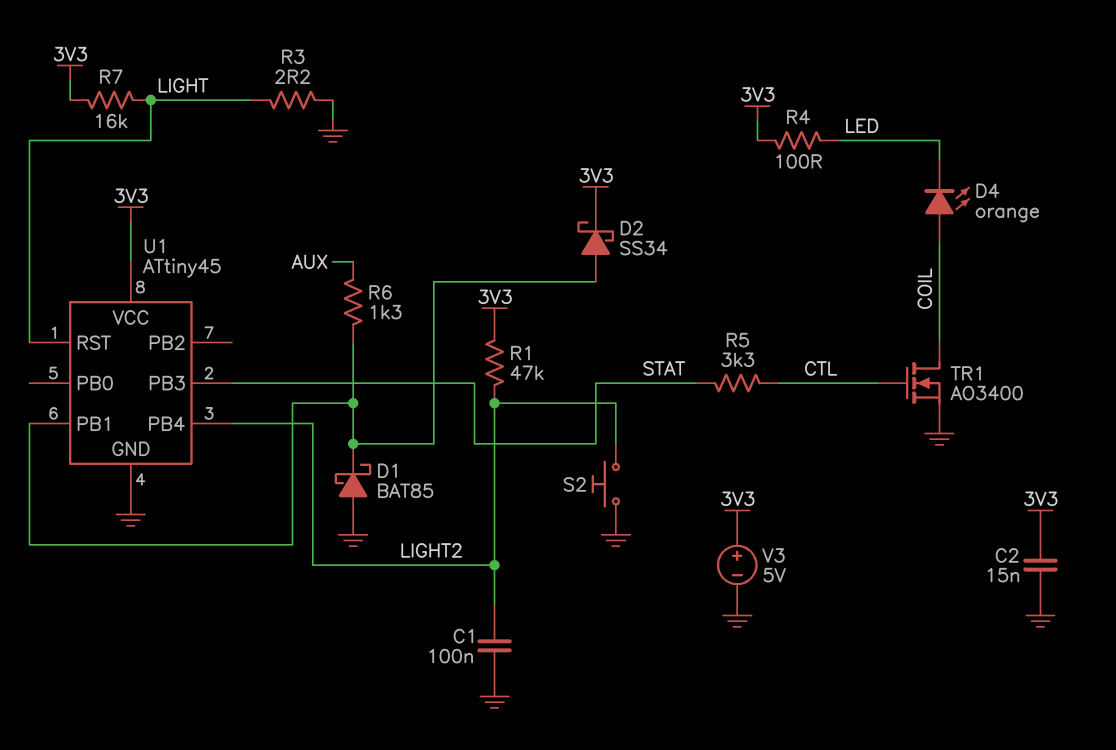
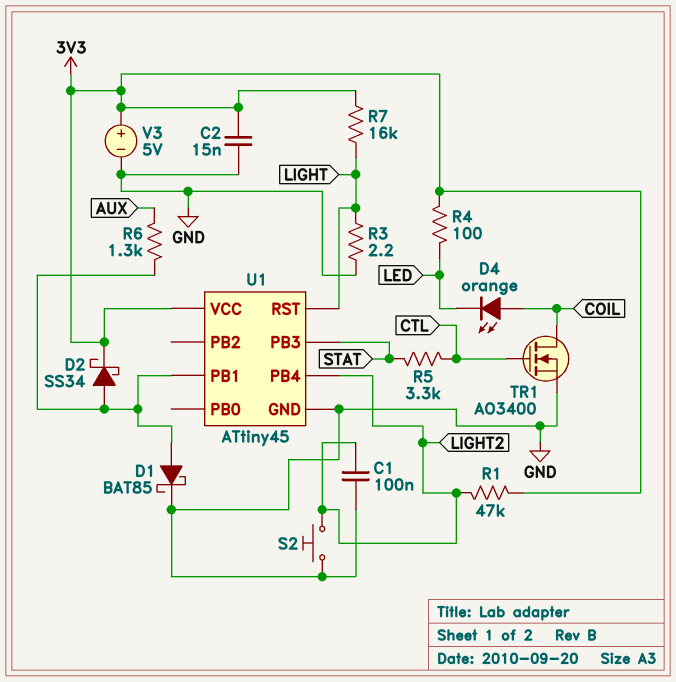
D1: schottky BAT85 (A GND, K U1/PB1) -> schottky BAT85 (A U1/PB1, K GND)

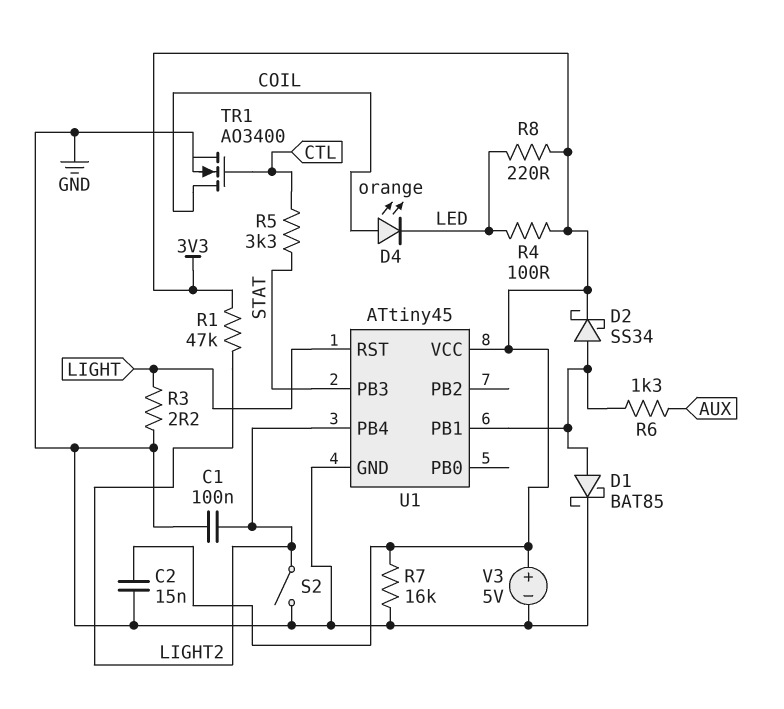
R7: 16k (3V3, LIGHT) -> 16k (3V3, GND)
R8: none -> 220 (3V3, LED)
S2: button (GND, LIGHT2) -> switch (GND, LIGHT2)

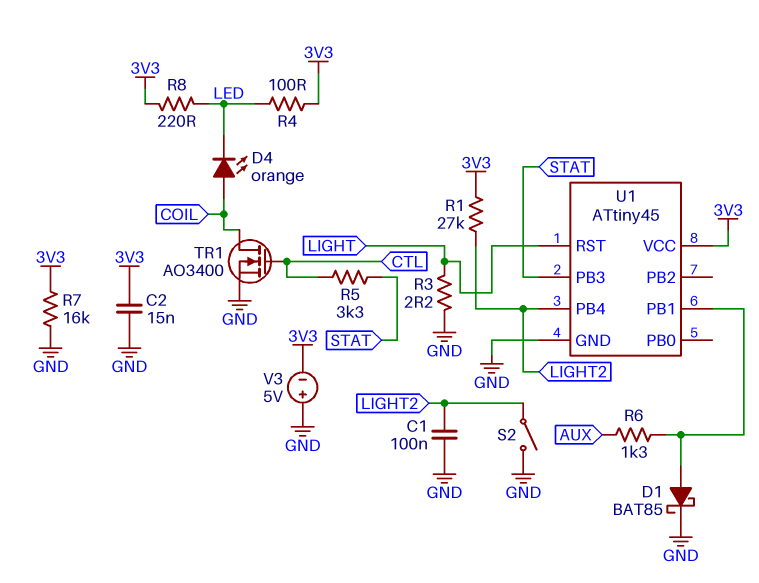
D2: schottky SS34 (A U1/PB1, K 3V3) -> none
R1: 47k (3V3, LIGHT2) -> 27k (3V3, LIGHT2)
V3: 5V (plus 3V3, minus GND) -> 5V (plus GND, minus 3V3)

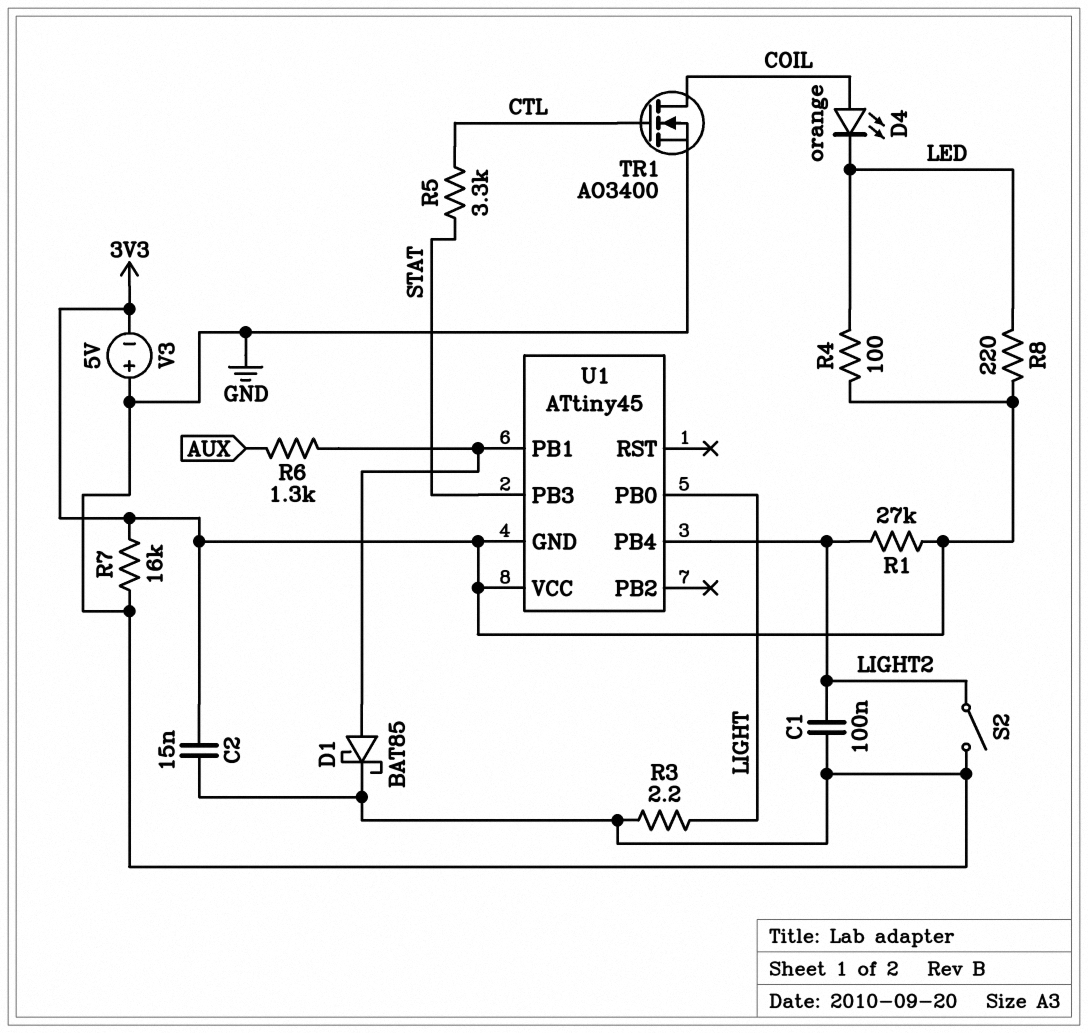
U1 pin GND: GND -> 3V3
U1 pin PB0: none -> LIGHT
U1 pin RST: LIGHT -> none

